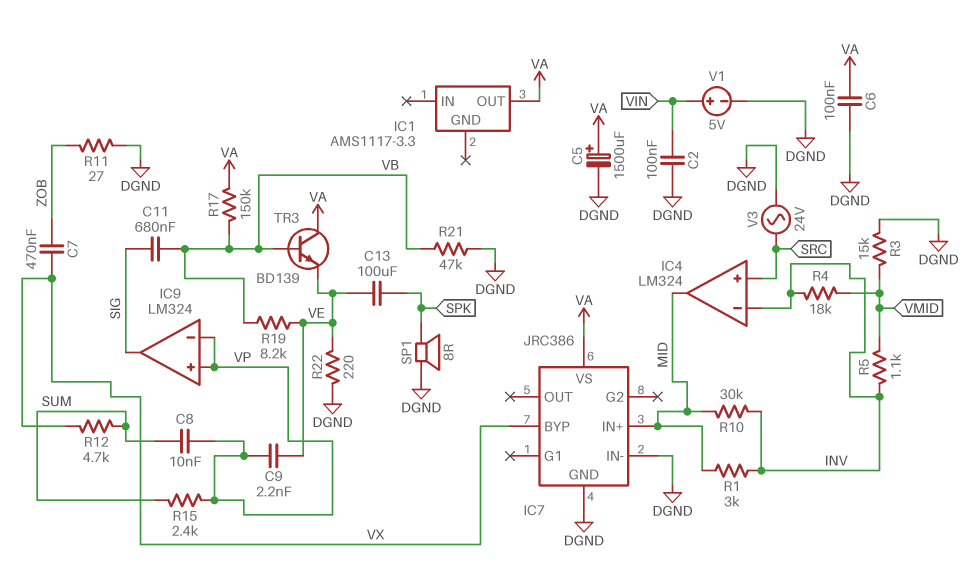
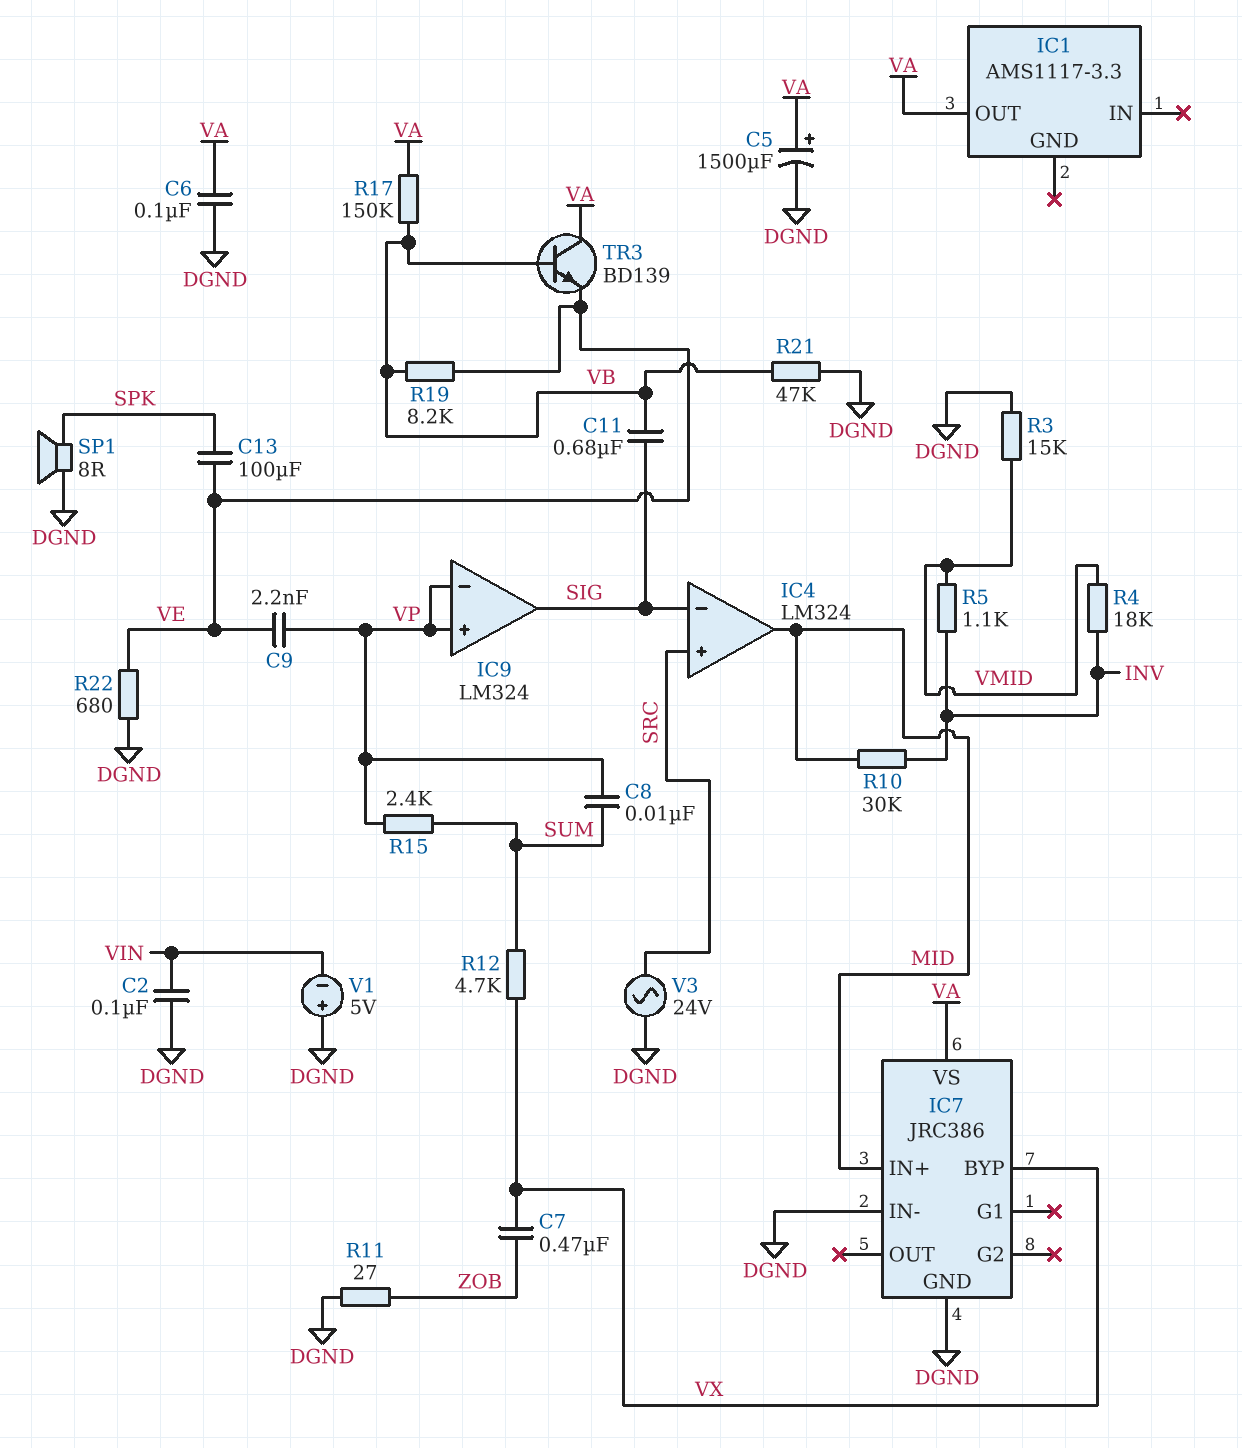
IC4 pin in-: INV -> SIG
R1: 3k (INV, MID) -> none
R22: 220 (DGND, VE) -> 680 (DGND, VE)
V1: 5V (plus VIN, minus DGND) -> 5V (plus DGND, minus VIN)

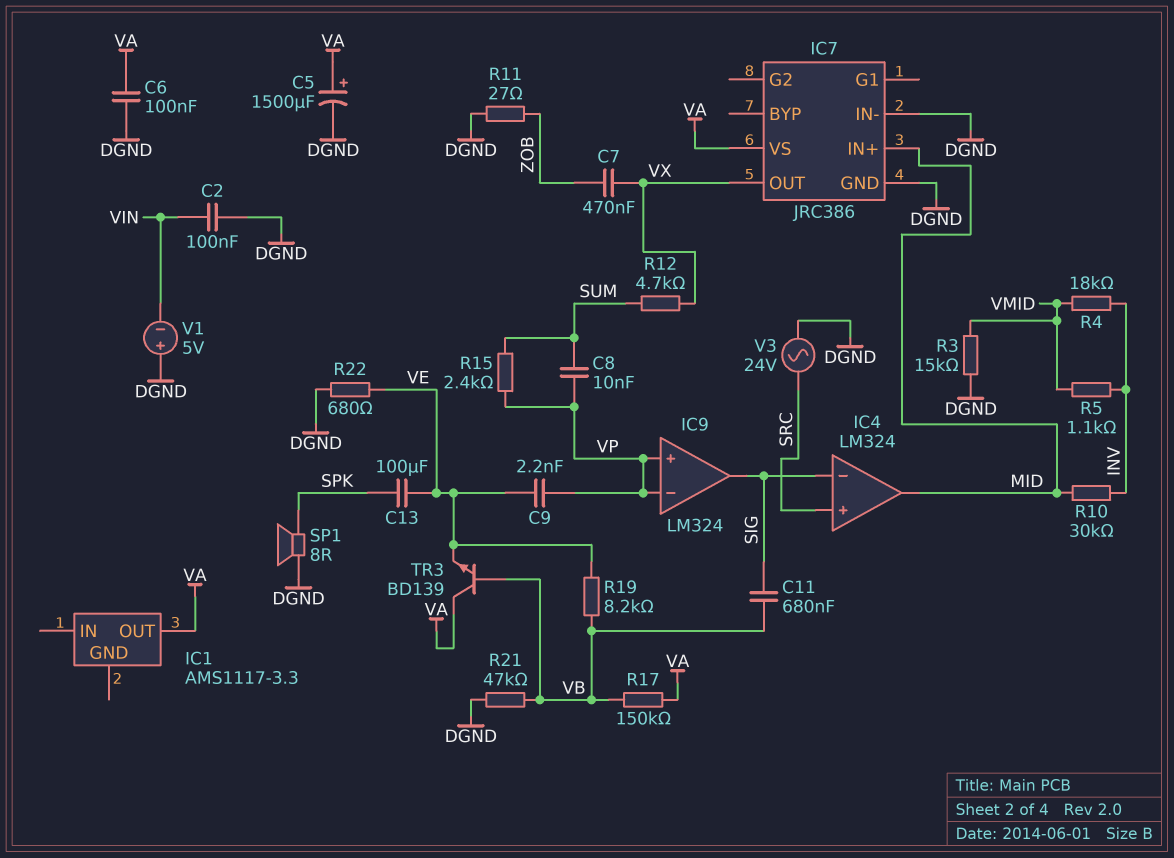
IC7 pin BYP: VX -> none
IC7 pin OUT: none -> VX

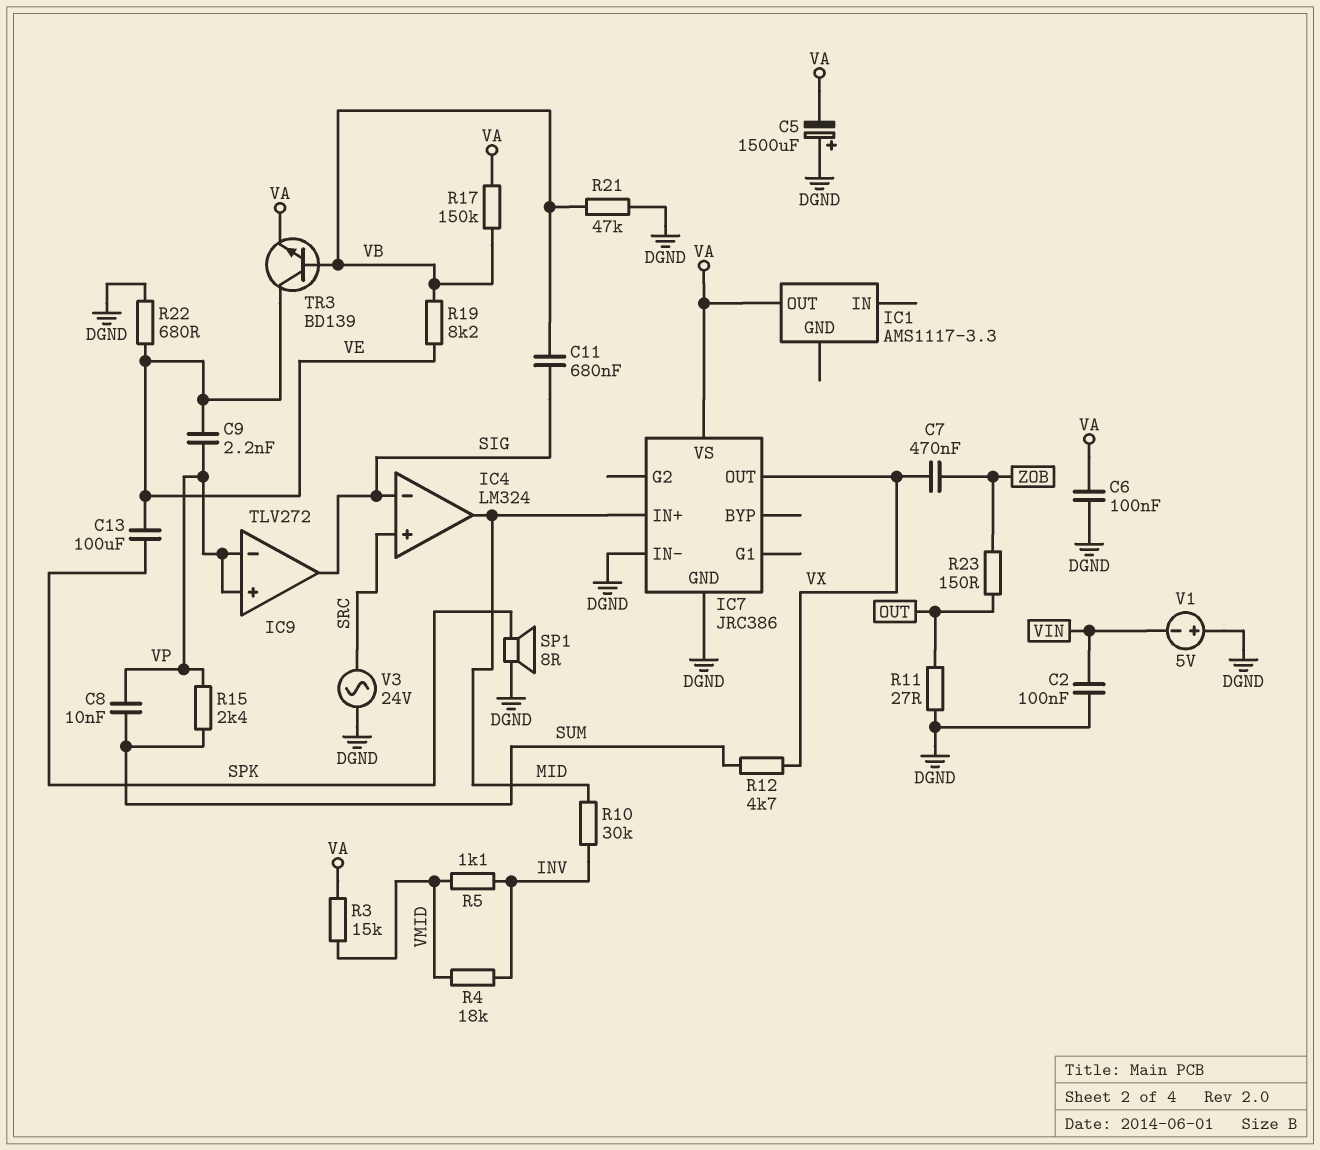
C5: 1500uF (plus VA, minus DGND) -> 1500uF (plus DGND, minus VA)
IC9: LM324 -> TLV272
R3: 15k (DGND, VMID) -> 15k (VA, VMID)
R11: 27 (DGND, ZOB) -> 27 (DGND, OUT)
R23: none -> 150 (OUT, ZOB)
TR3: NPN BD139 (B VB, C VA, E VE) -> NPN BD139 (B VB, C VE, E VA)

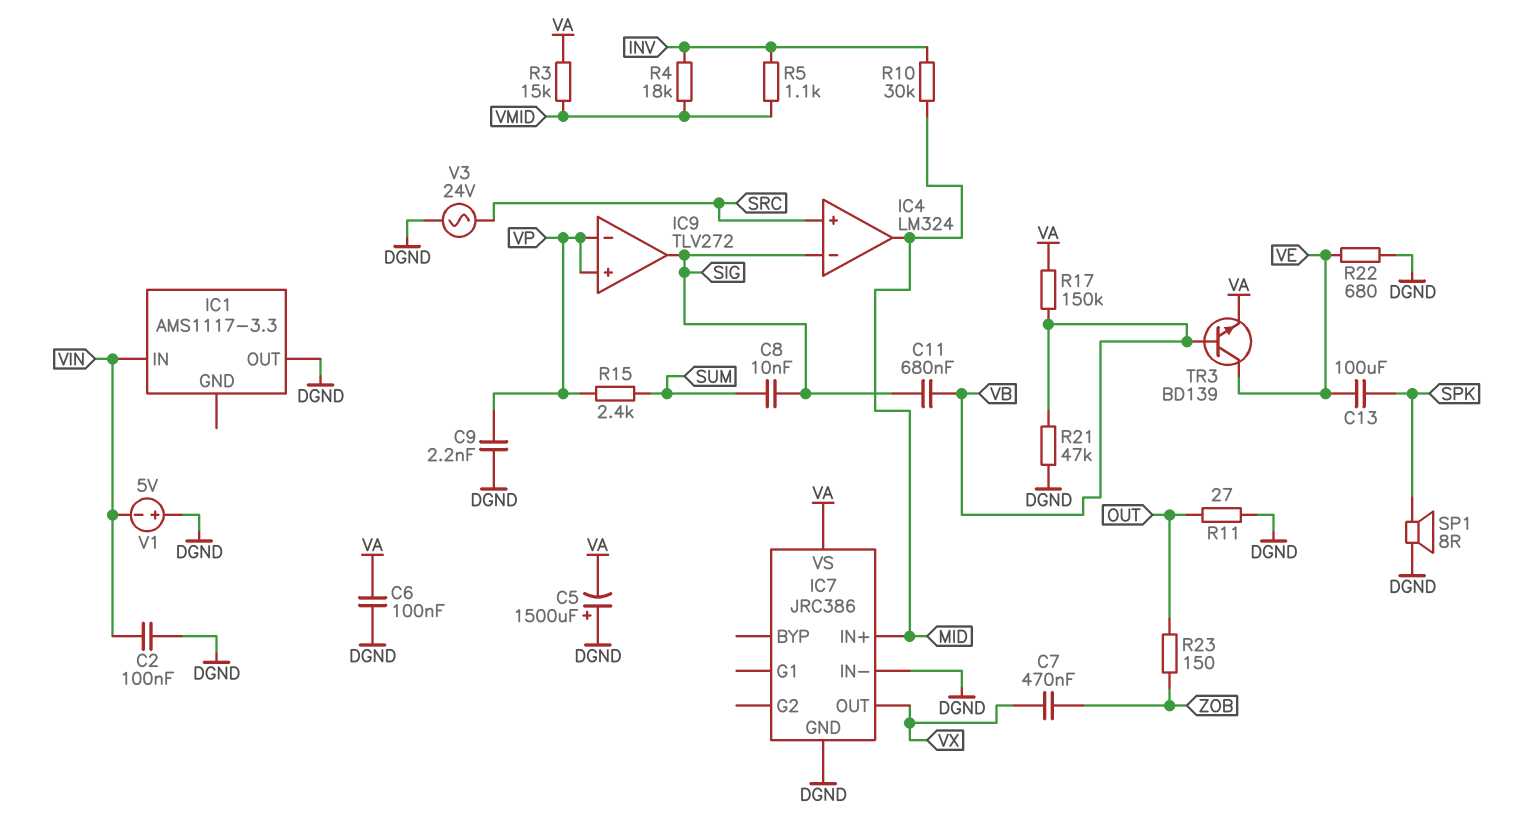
C8: 10nF (SUM, VP) -> 10nF (SIG, SUM)
C9: 2.2nF (VE, VP) -> 2.2nF (DGND, VP)
IC1 pin IN: none -> VIN
IC1 pin OUT: VA -> DGND
R12: 4.7k (SUM, VX) -> none
R19: 8.2k (VB, VE) -> none

